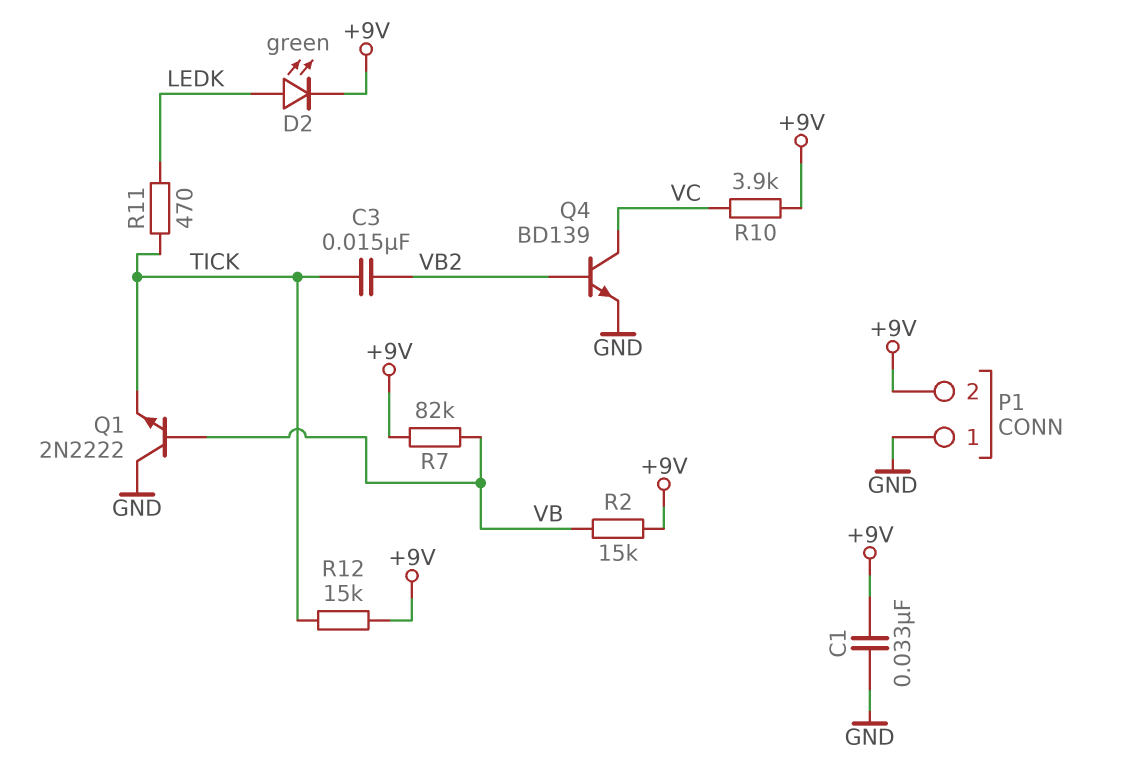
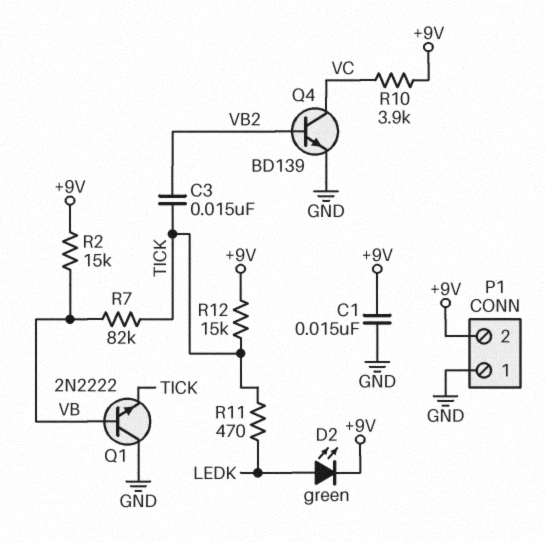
C1: 33nF (+9V, GND) -> 15nF (+9V, GND)
R7: 82k (+9V, VB) -> 82k (TICK, VB)

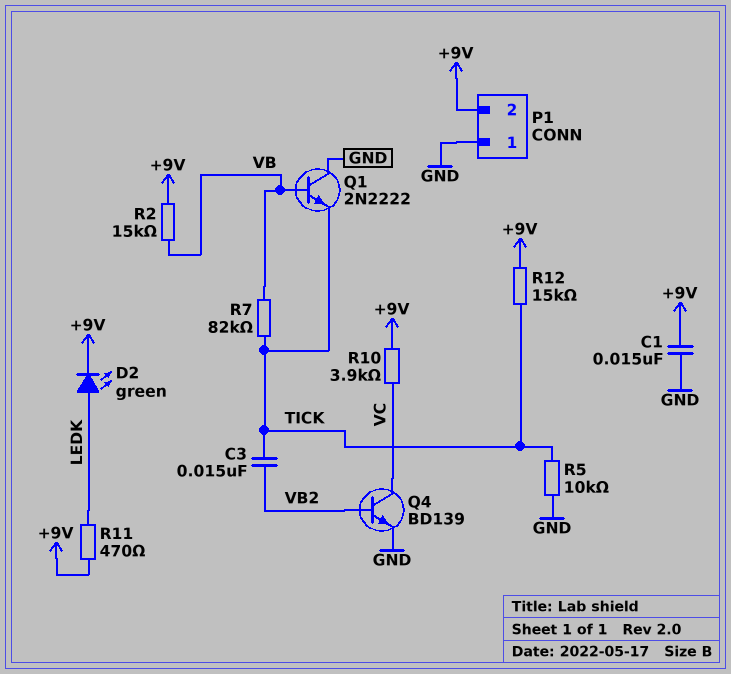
R5: none -> 10k (GND, TICK)
R11: 470 (LEDK, TICK) -> 470 (+9V, LEDK)

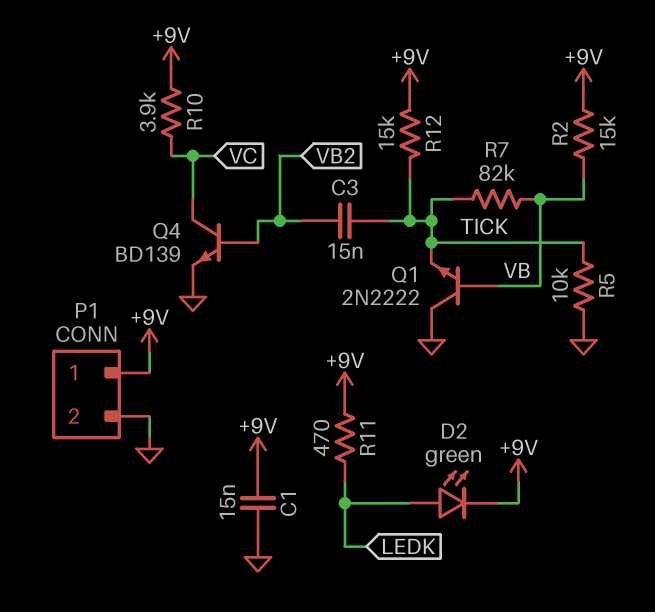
P1 pin 1: GND -> +9V
P1 pin 2: +9V -> GND

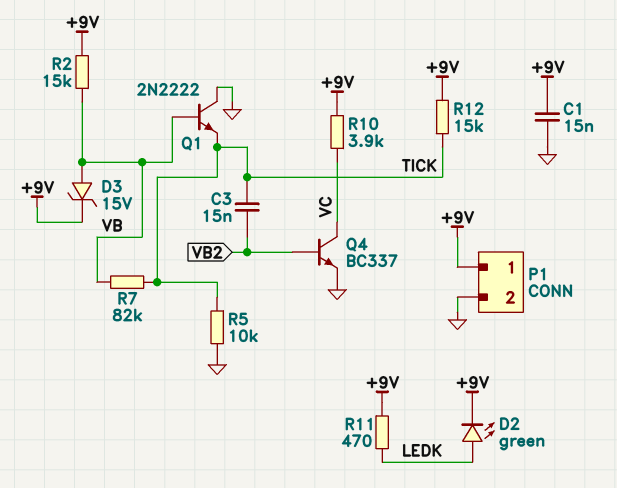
D3: none -> zener 15V (A VB, K +9V)
Q4: NPN BD139 (B VB2, C VC, E GND) -> NPN BC337 (B VB2, C VC, E GND)

